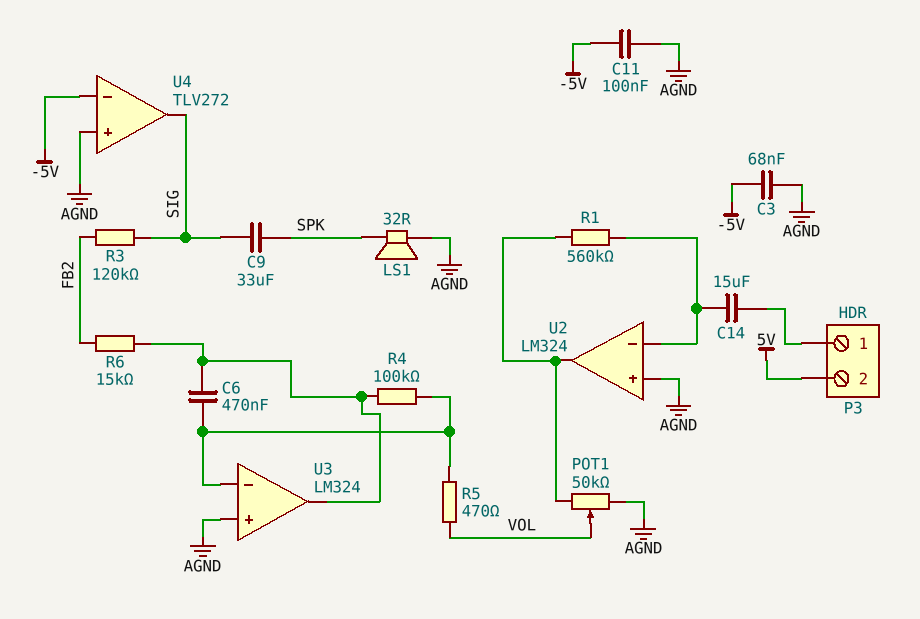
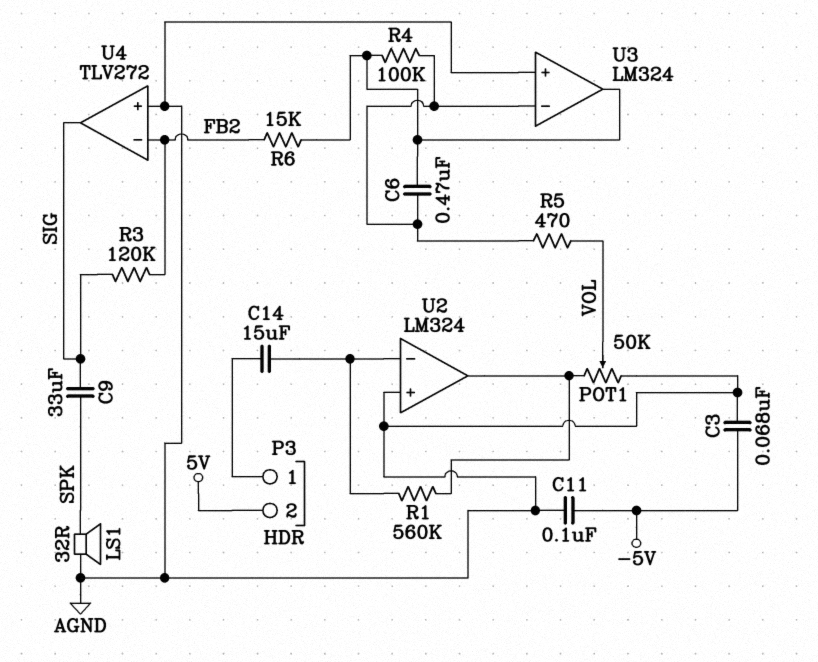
U4 pin in-: -5V -> FB2

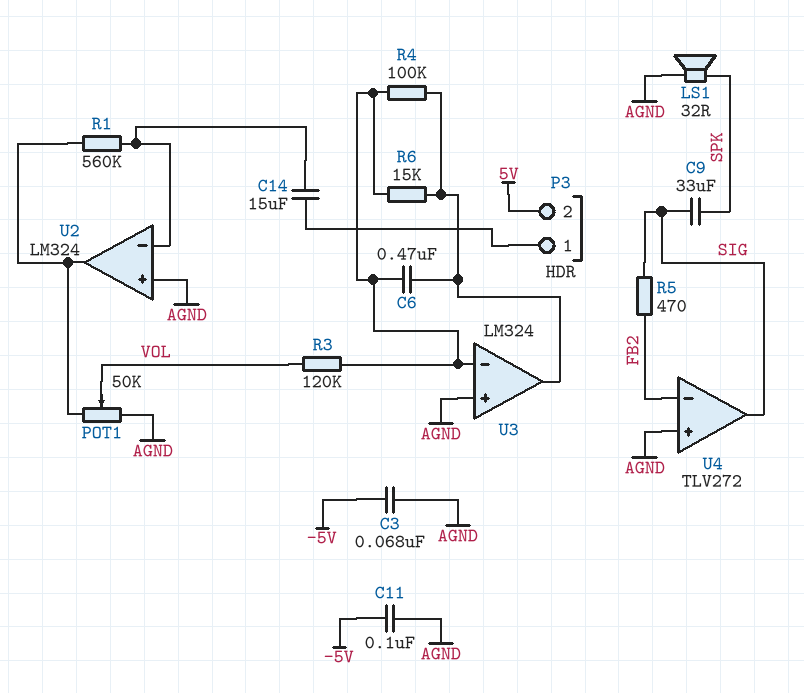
R3: 120k (FB2, SIG) -> 120k (U3/in-, VOL)
R5: 470 (U3/in-, VOL) -> 470 (FB2, SIG)
R6: 15k (FB2, U3/out) -> 15k (U3/in-, U3/out)

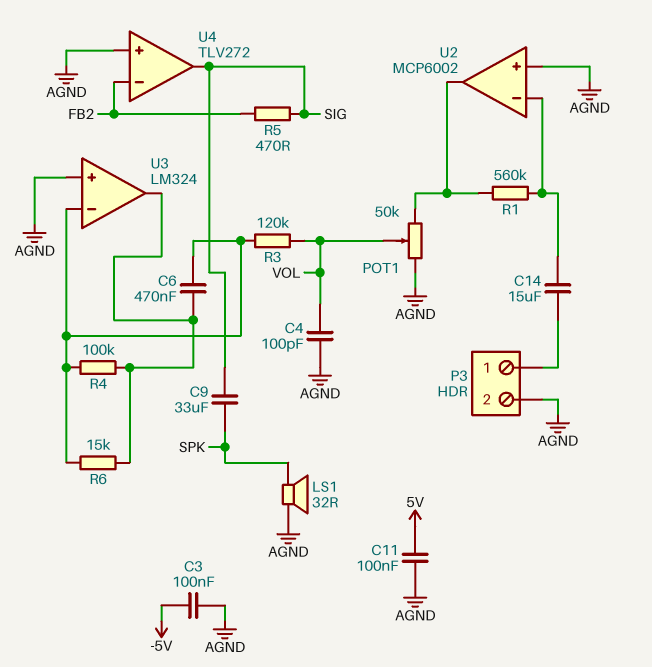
C3: 68nF (-5V, AGND) -> 100nF (-5V, AGND)
C4: none -> 100pF (AGND, VOL)
C11: 100nF (-5V, AGND) -> 100nF (5V, AGND)
P3 pin 2: 5V -> AGND
U2: LM324 -> MCP6002

